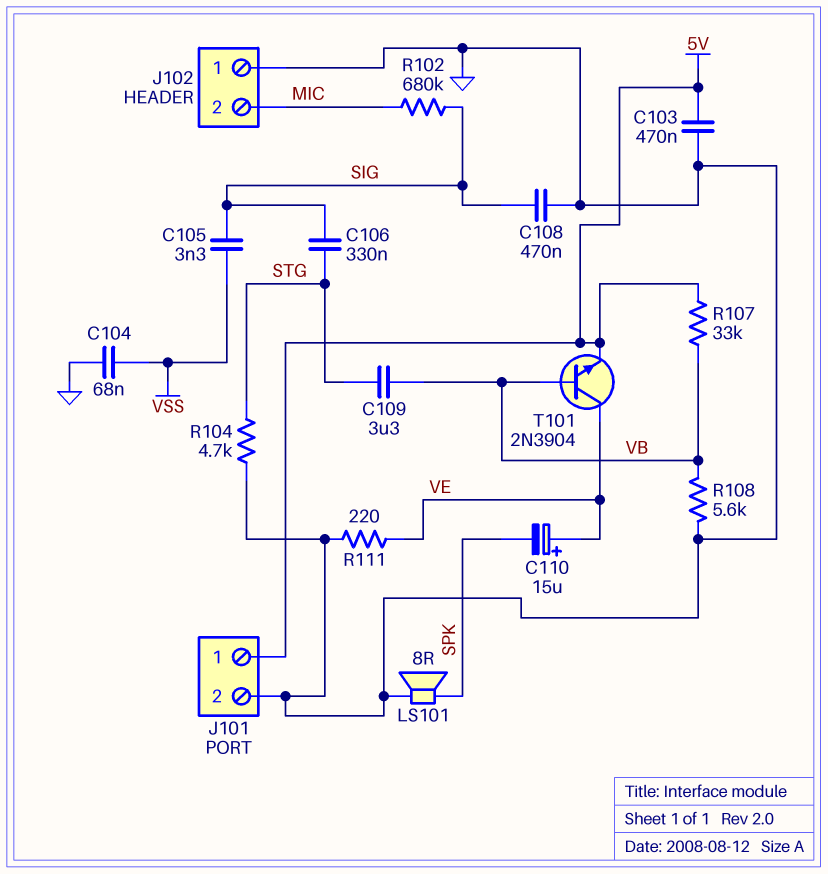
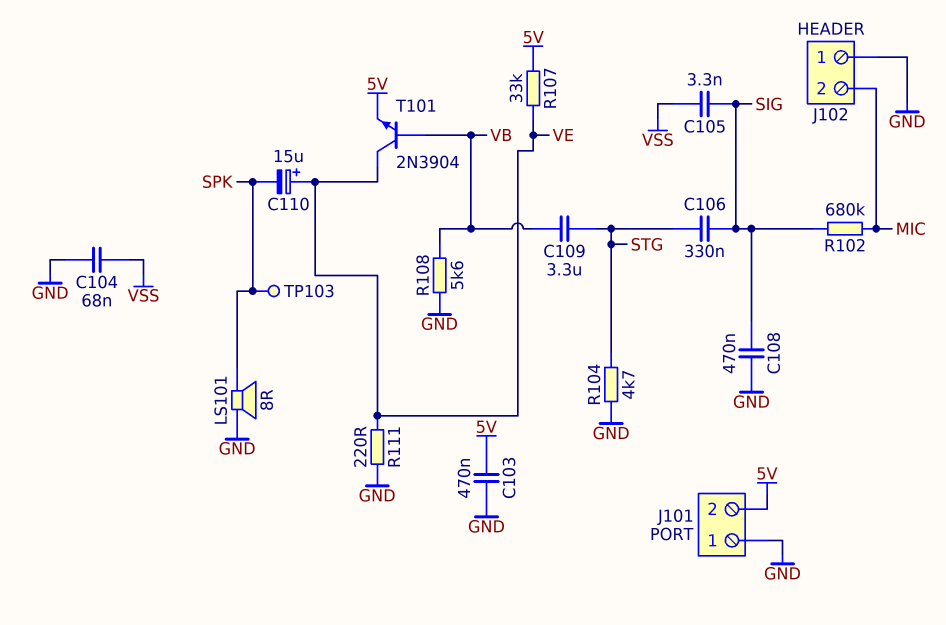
J101 pin 1: 5V -> GND
J101 pin 2: GND -> 5V
R107: 33k (5V, VB) -> 33k (5V, VE)
TP103: none -> test point (SPK)

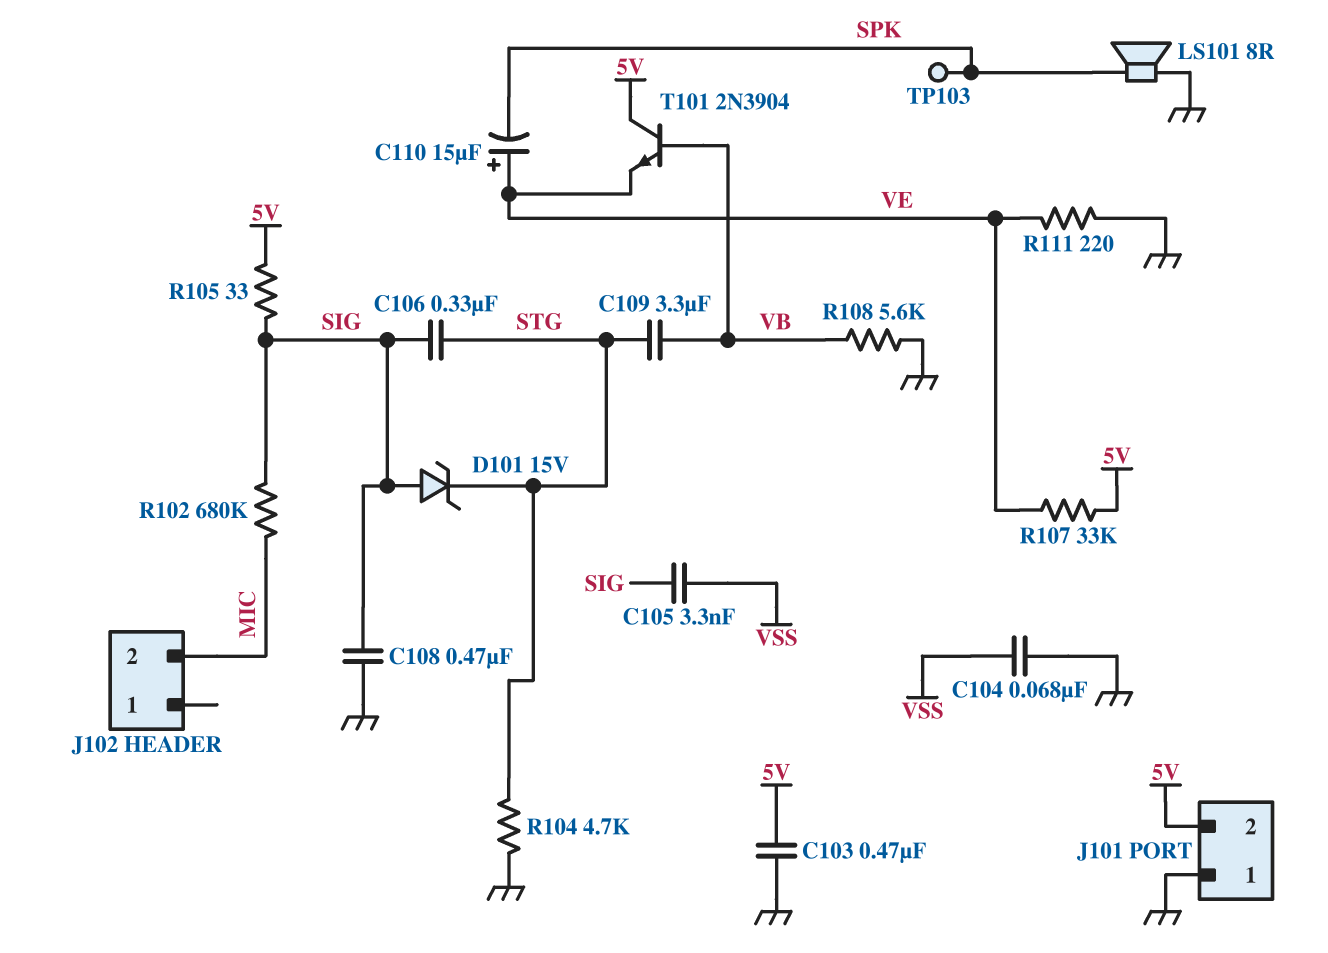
D101: none -> zener 15V (A SIG, K STG)
J102 pin 1: GND -> none
R105: none -> 33 (5V, SIG)
T101: NPN 2N3904 (B VB, C VE, E 5V) -> NPN 2N3904 (B VB, C 5V, E VE)

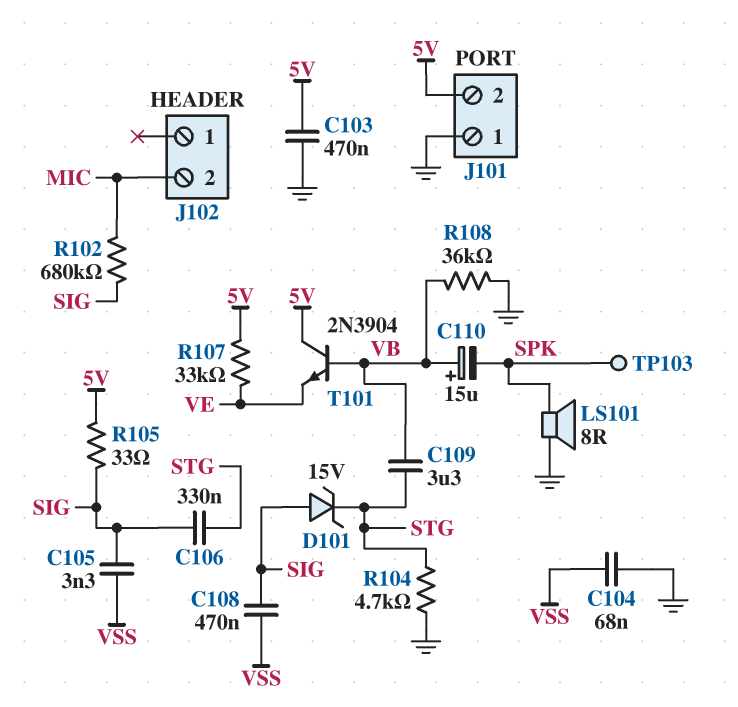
C108: 470nF (GND, SIG) -> 470nF (SIG, VSS)
C110: 15uF (plus VE, minus SPK) -> 15uF (plus VB, minus SPK)
R108: 5.6k (GND, VB) -> 36k (GND, VB)
R111: 220 (GND, VE) -> none

